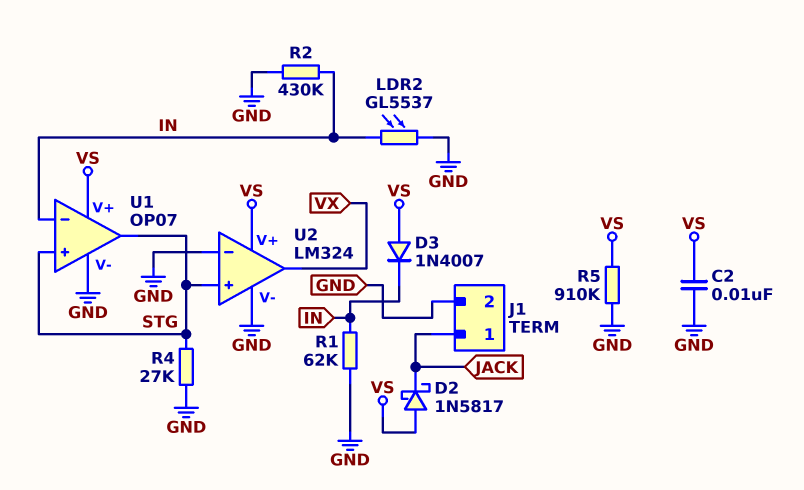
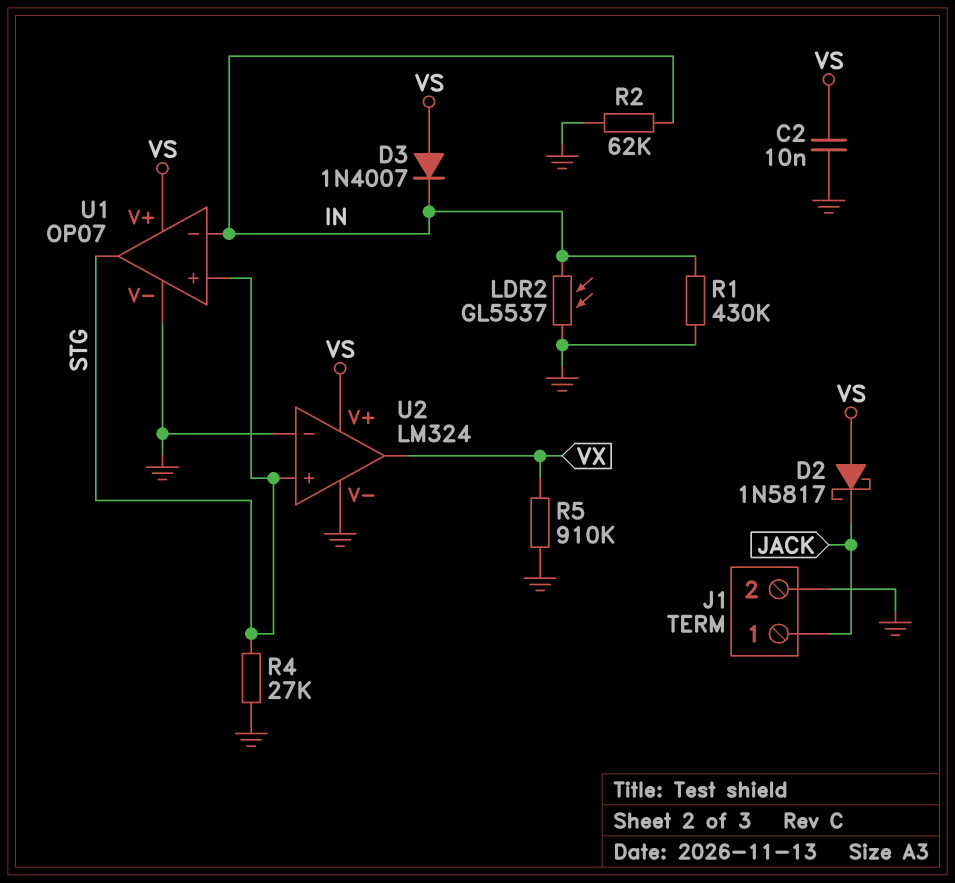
R1: 62k (GND, IN) -> 430k (GND, IN)
R2: 430k (GND, IN) -> 62k (GND, IN)
R5: 910k (GND, VS) -> 910k (GND, VX)

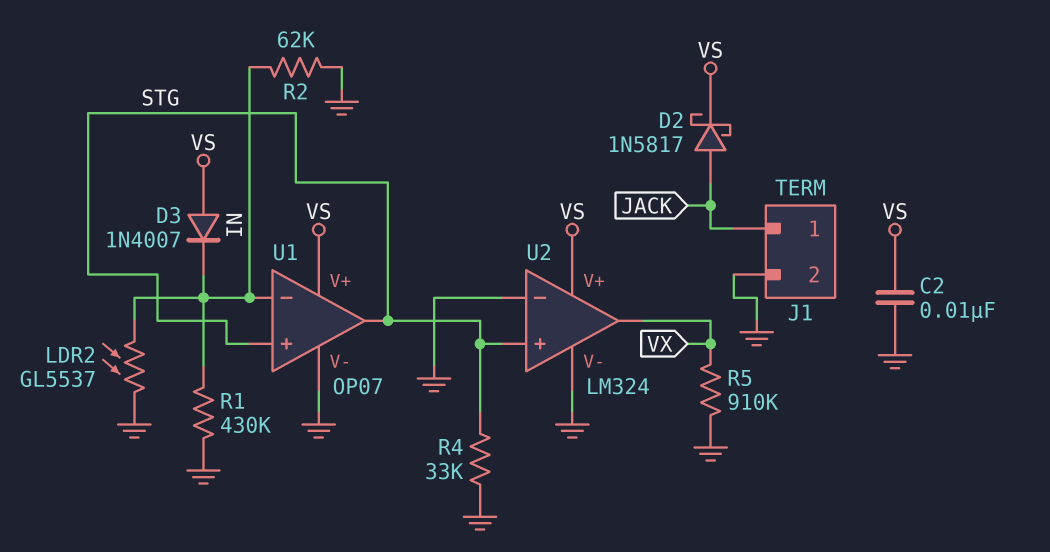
D2: schottky 1N5817 (A VS, K JACK) -> schottky 1N5817 (A JACK, K VS)
R4: 27k (GND, STG) -> 33k (GND, STG)

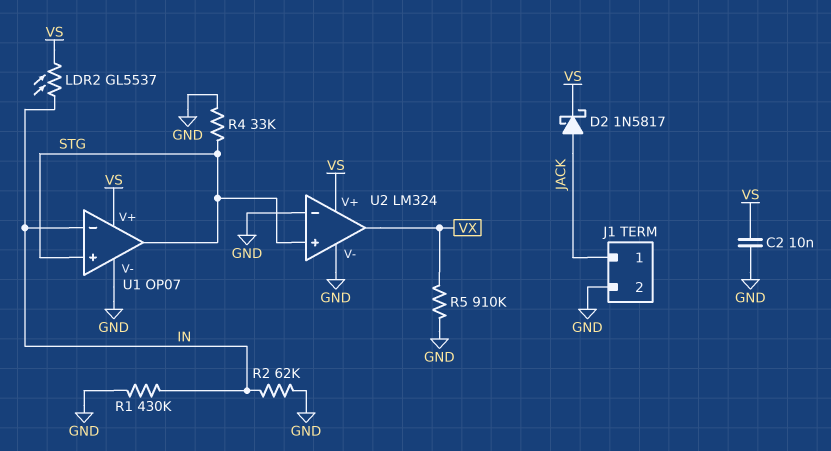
D3: diode 1N4007 (A VS, K IN) -> none
LDR2: GL5537 (GND, IN) -> GL5537 (IN, VS)

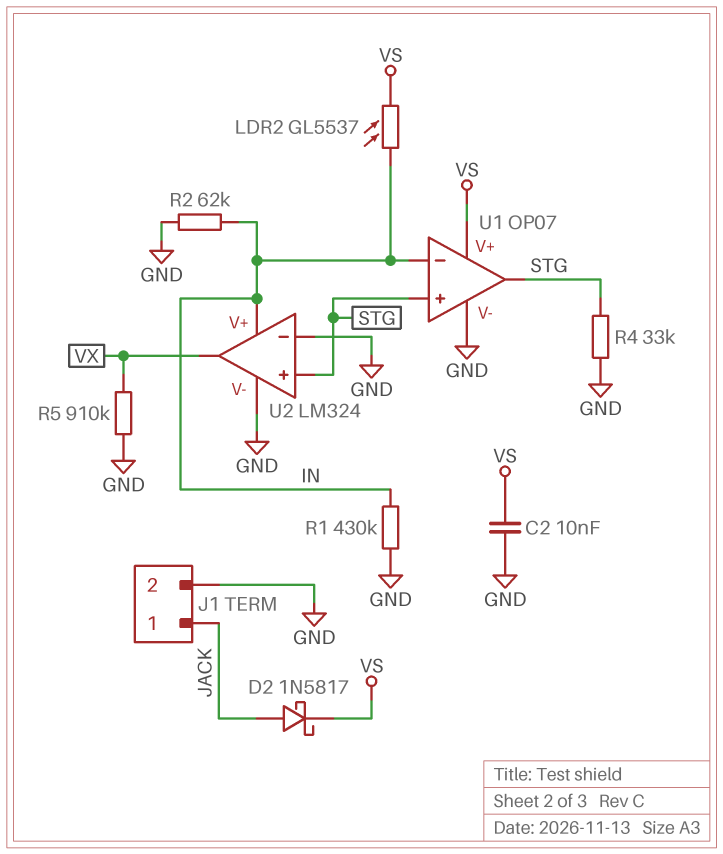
U2 pin V+: VS -> IN

